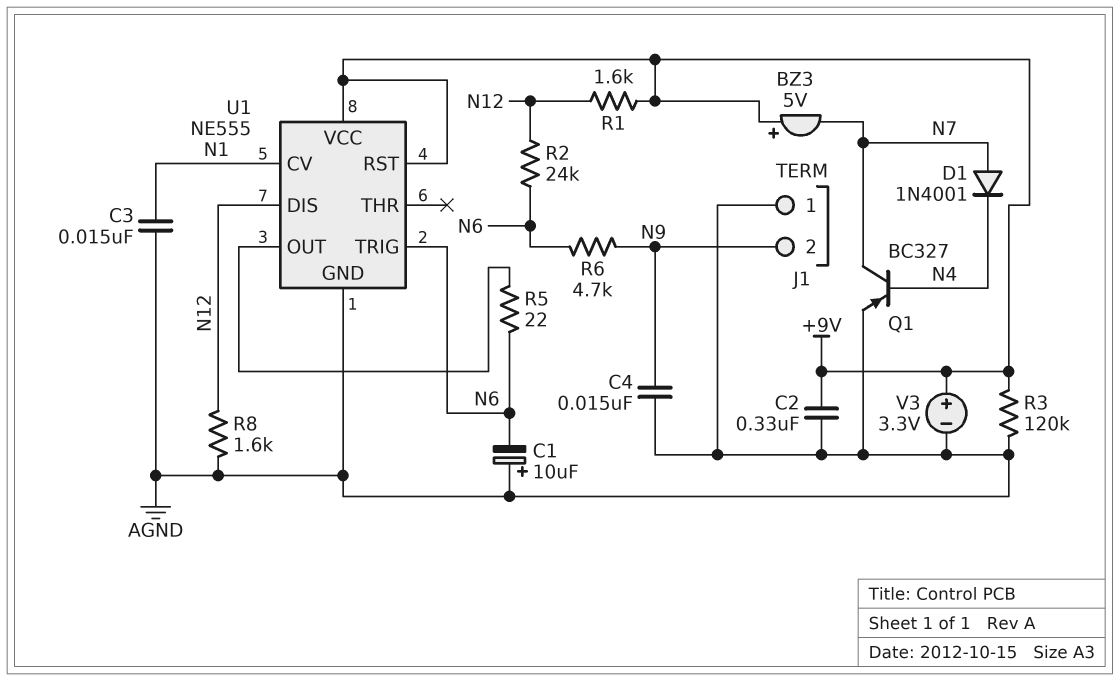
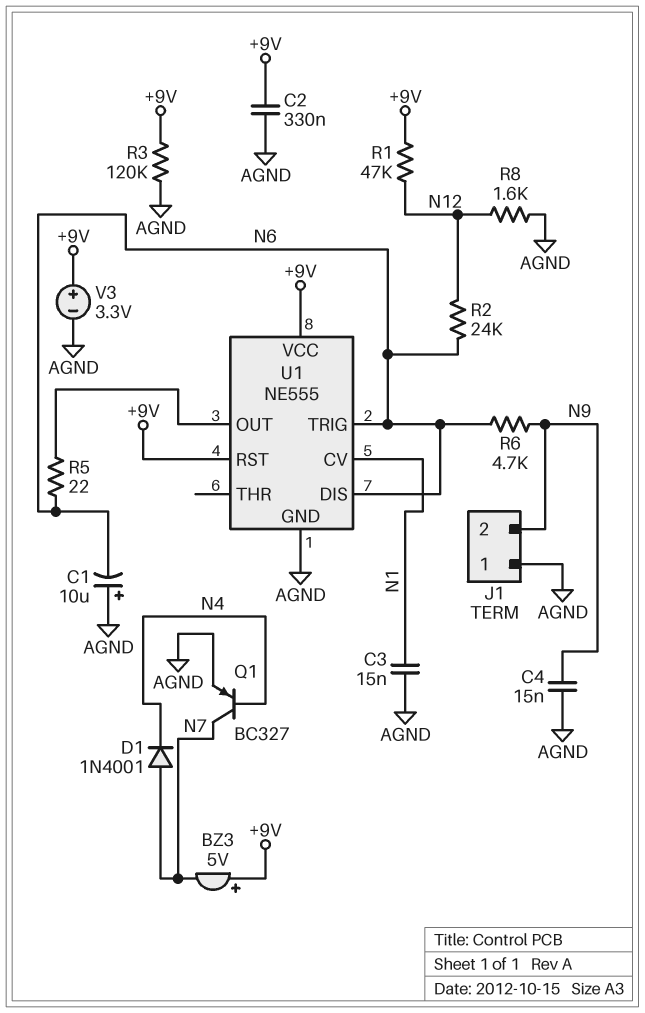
R1: 1.6k (+9V, N12) -> 47k (+9V, N12)
U1 pin DIS: N12 -> N6

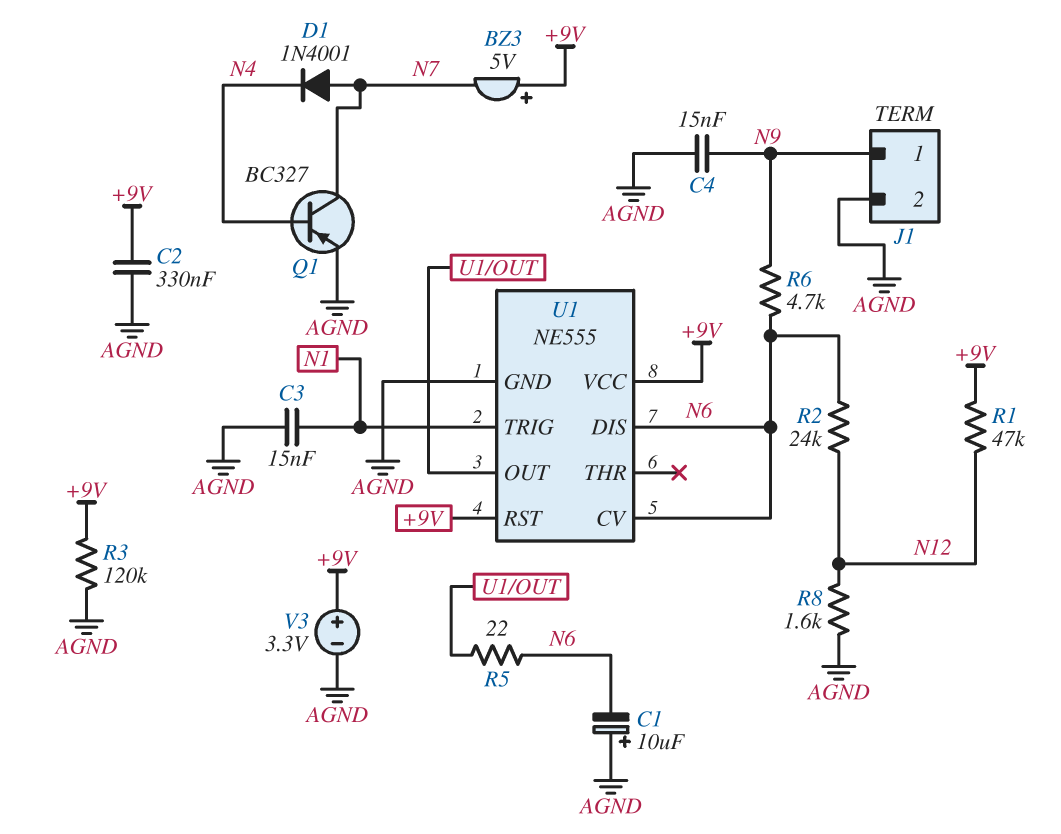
J1 pin 1: AGND -> N9
J1 pin 2: N9 -> AGND
U1 pin CV: N1 -> N6
U1 pin TRIG: N6 -> N1

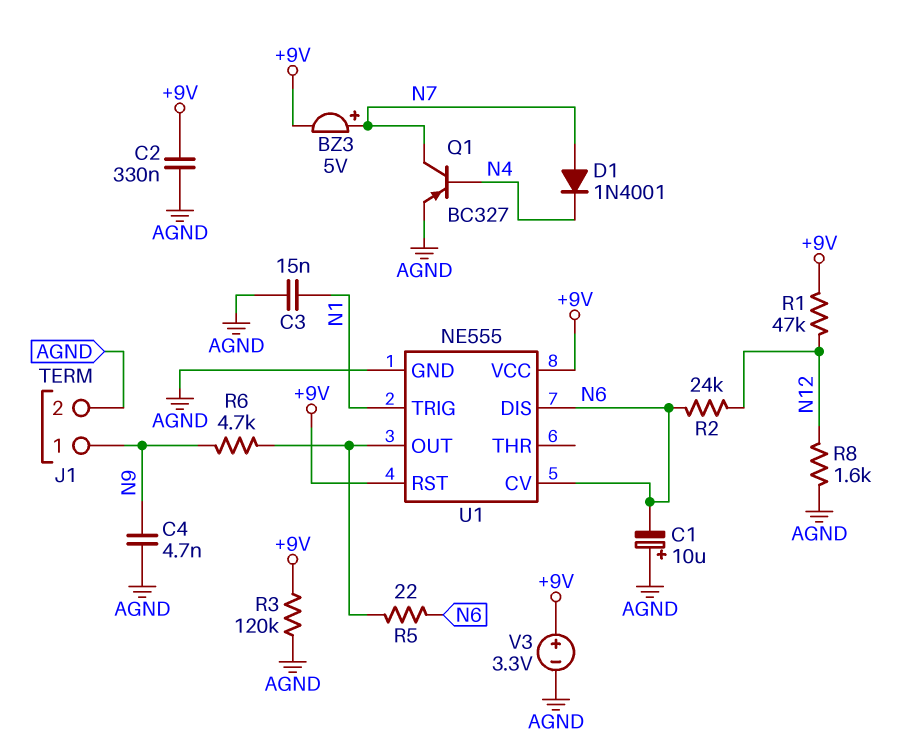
BZ3: buzzer 5V (plus +9V, minus N7) -> buzzer 5V (plus N7, minus +9V)
C4: 15nF (AGND, N9) -> 4.7nF (AGND, N9)
R6: 4.7k (N6, N9) -> 4.7k (N9, U1/OUT)

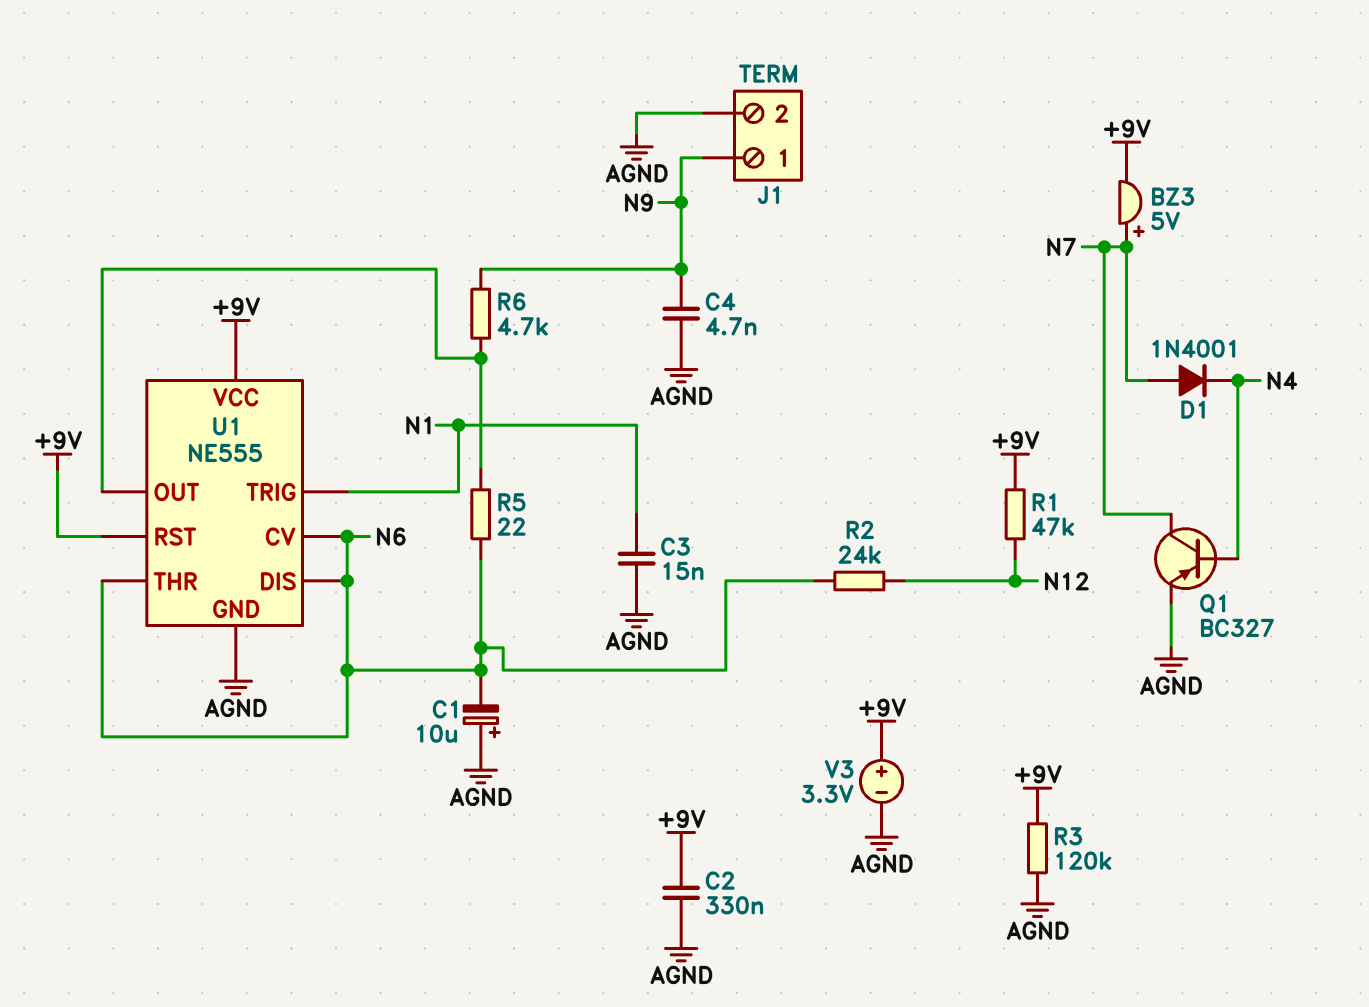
R8: 1.6k (AGND, N12) -> none
U1 pin THR: none -> N6

